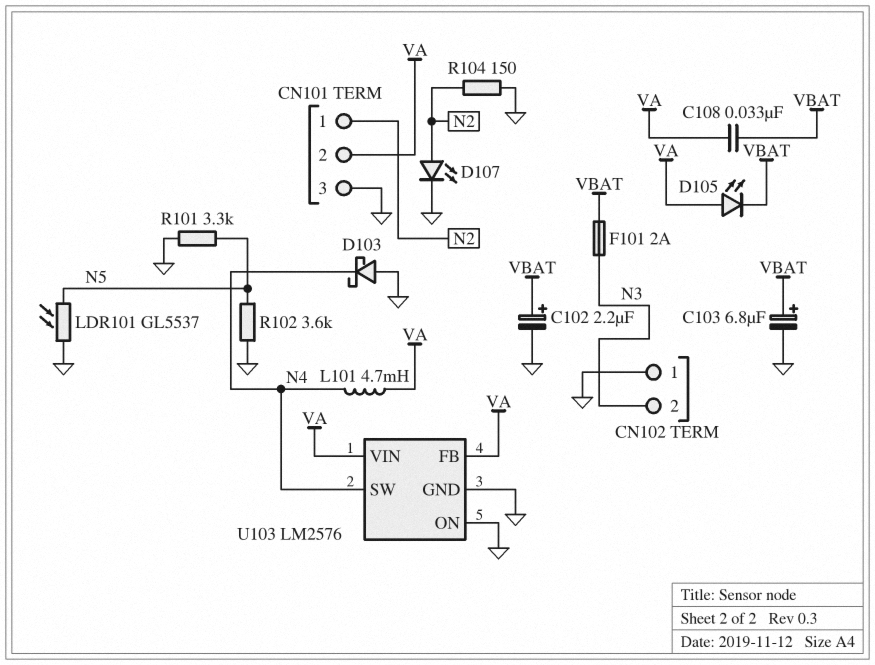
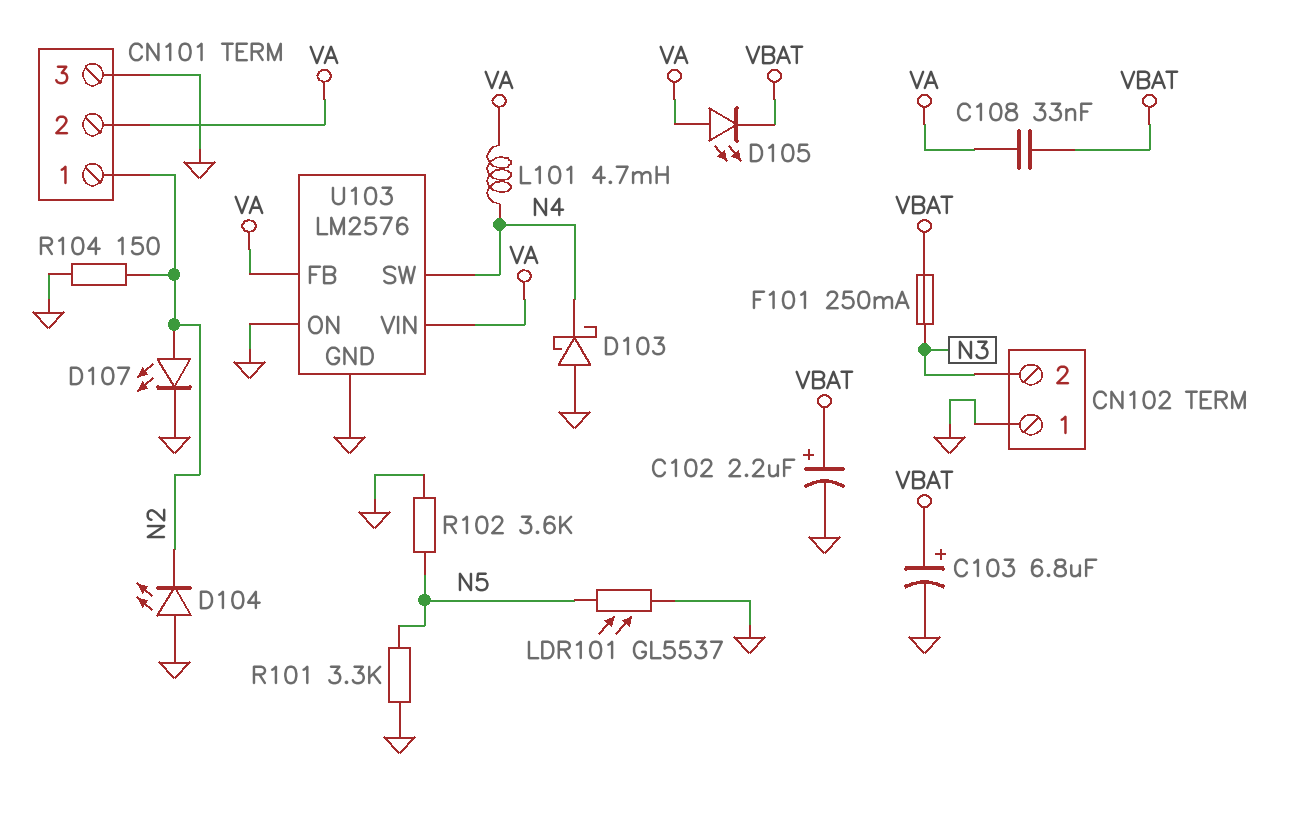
D104: none -> LED (A GND, K N2)
F101: 2A (N3, VBAT) -> 250mA (N3, VBAT)

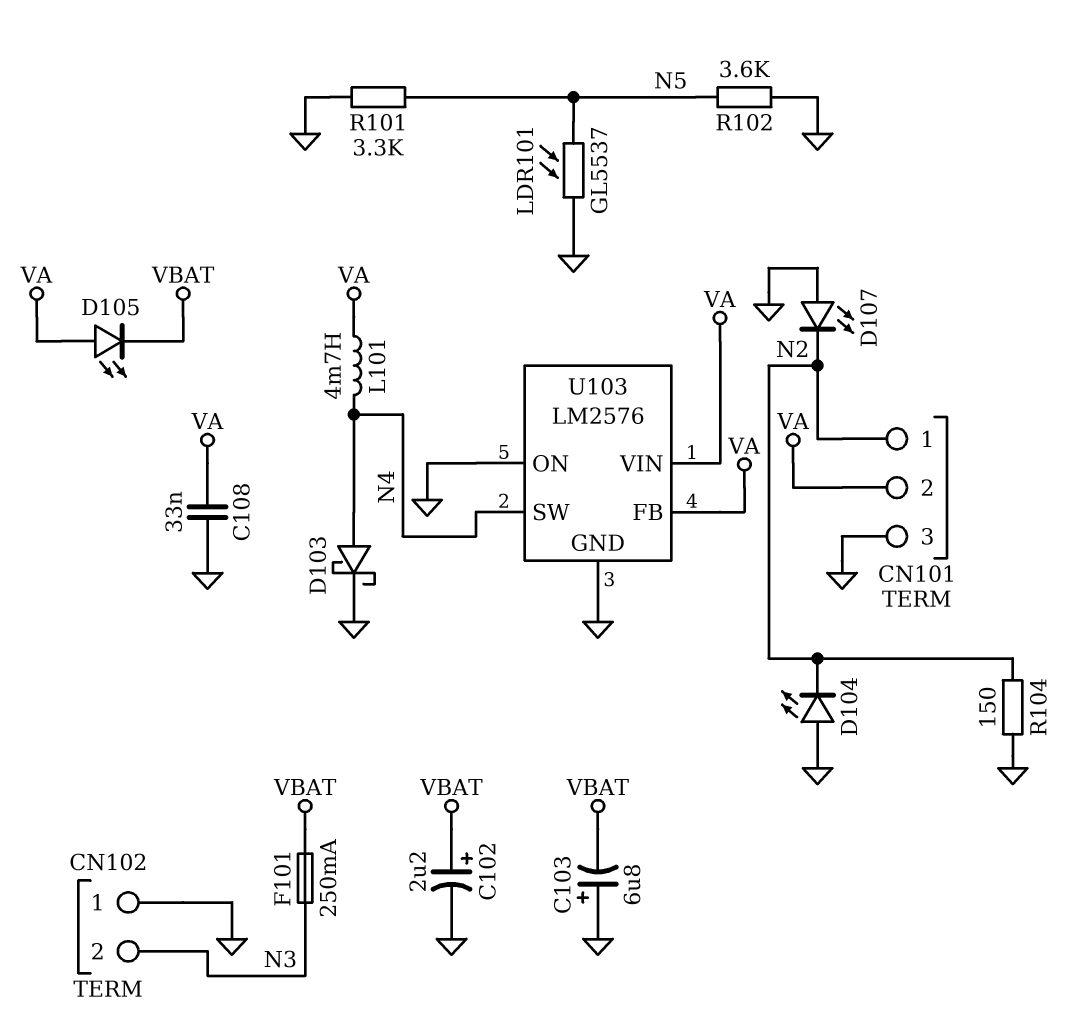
C103: 6.8uF (plus VBAT, minus GND) -> 6.8uF (plus GND, minus VBAT)
C108: 33nF (VA, VBAT) -> 33nF (GND, VA)
D103: schottky (A GND, K N4) -> schottky (A N4, K GND)
D107: LED (A N2, K GND) -> LED (A GND, K N2)

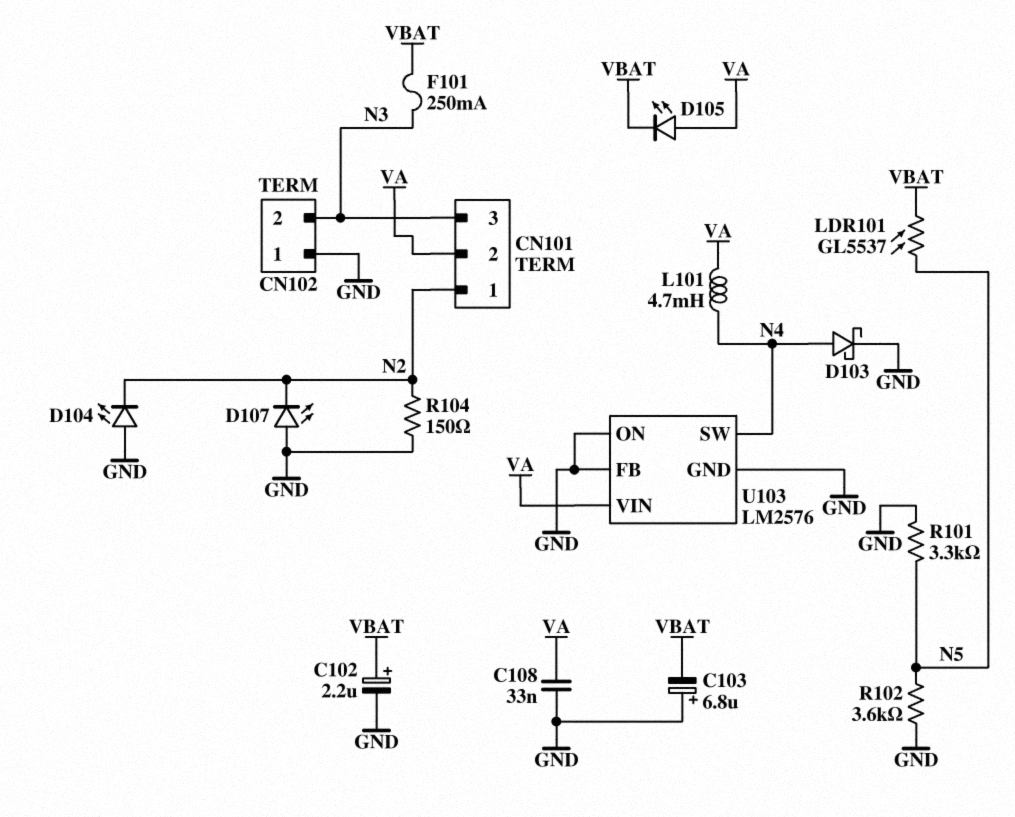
CN101 pin 3: GND -> N3
LDR101: GL5537 (GND, N5) -> GL5537 (N5, VBAT)
U103 pin FB: VA -> GND

